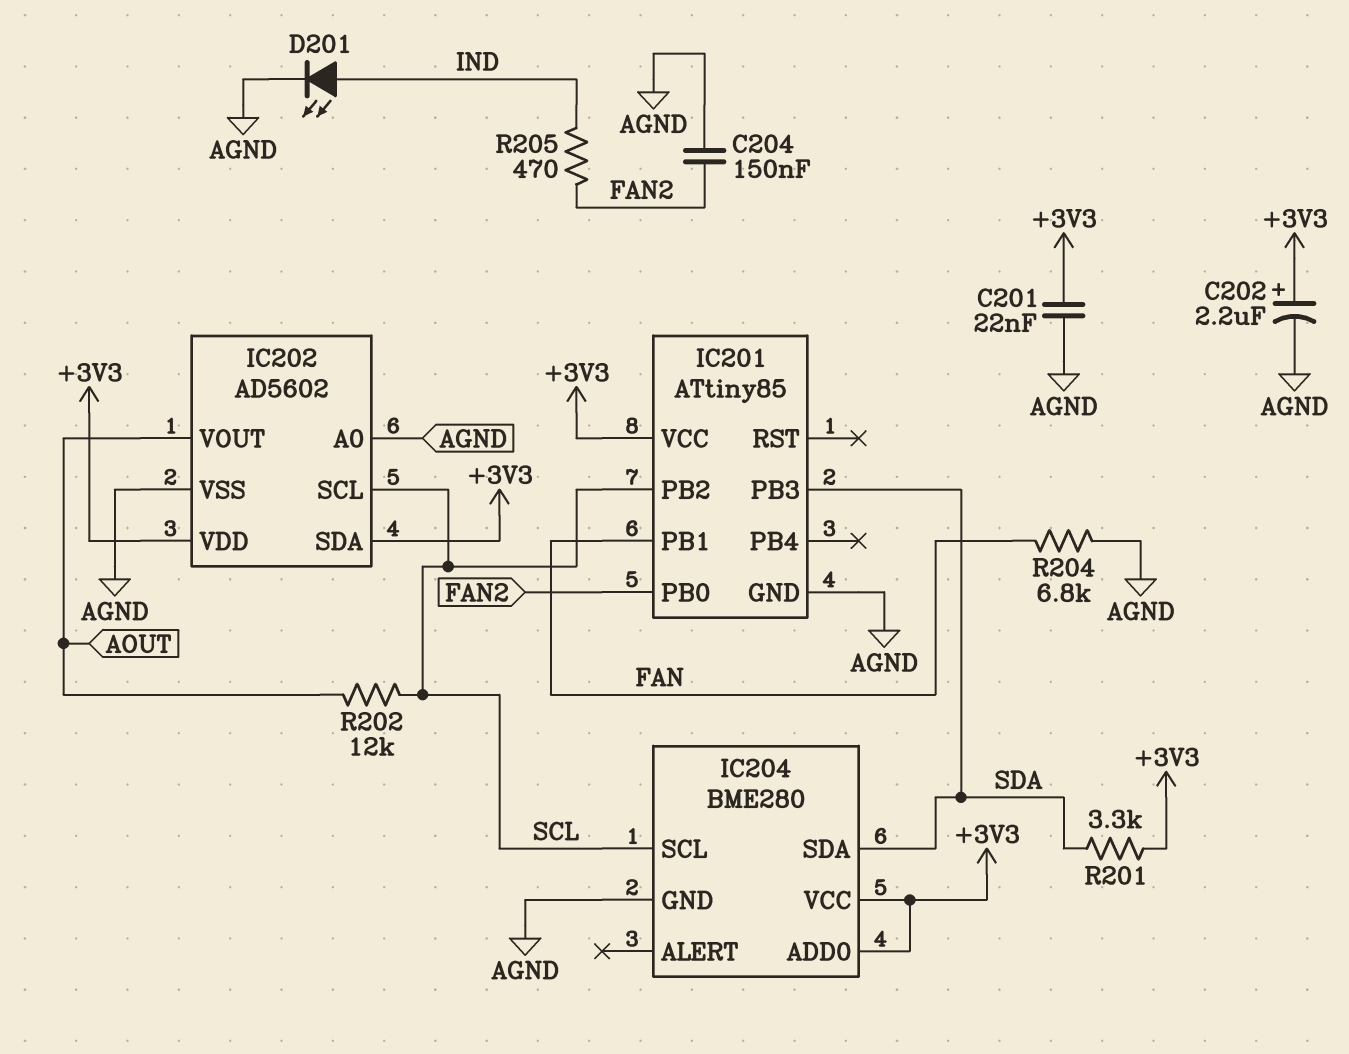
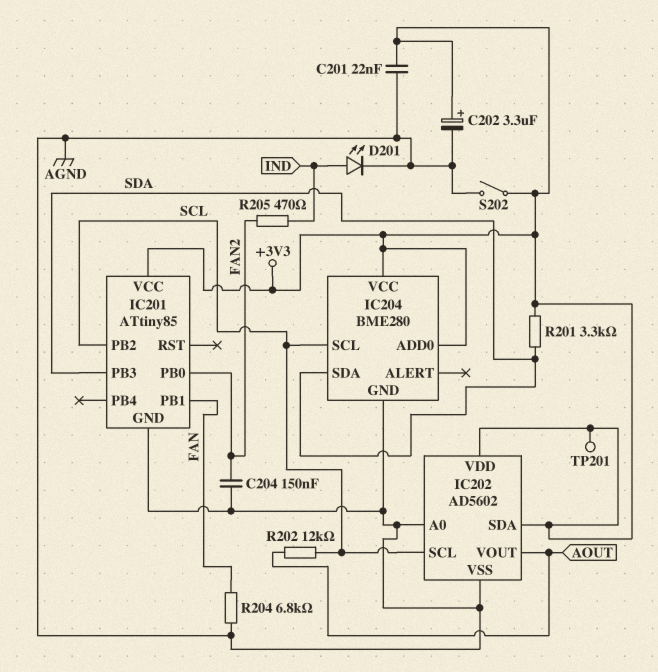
C202: 2.2uF (plus +3V3, minus AGND) -> 3.3uF (plus +3V3, minus AGND)
S202: none -> switch (+3V3, AGND)
TP201: none -> test point (+3V3)

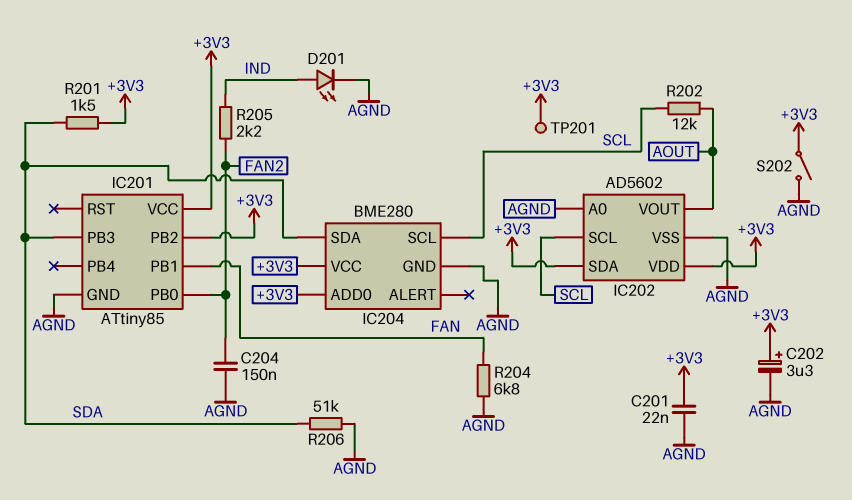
IC201 pin PB2: SCL -> +3V3
R201: 3.3k (+3V3, SDA) -> 1.5k (+3V3, SDA)
R205: 470 (FAN2, IND) -> 2.2k (FAN2, IND)
R206: none -> 51k (AGND, SDA)

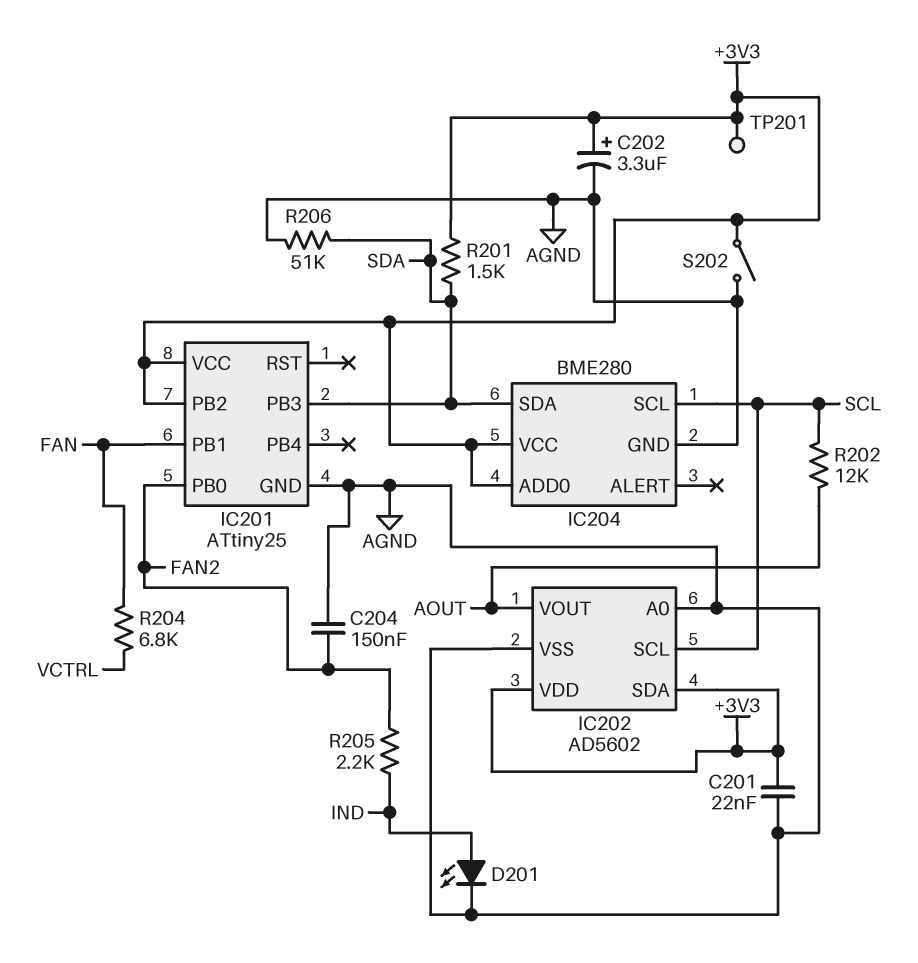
IC201: ATtiny85 -> ATtiny25
R204: 6.8k (AGND, FAN) -> 6.8k (FAN, VCTRL)

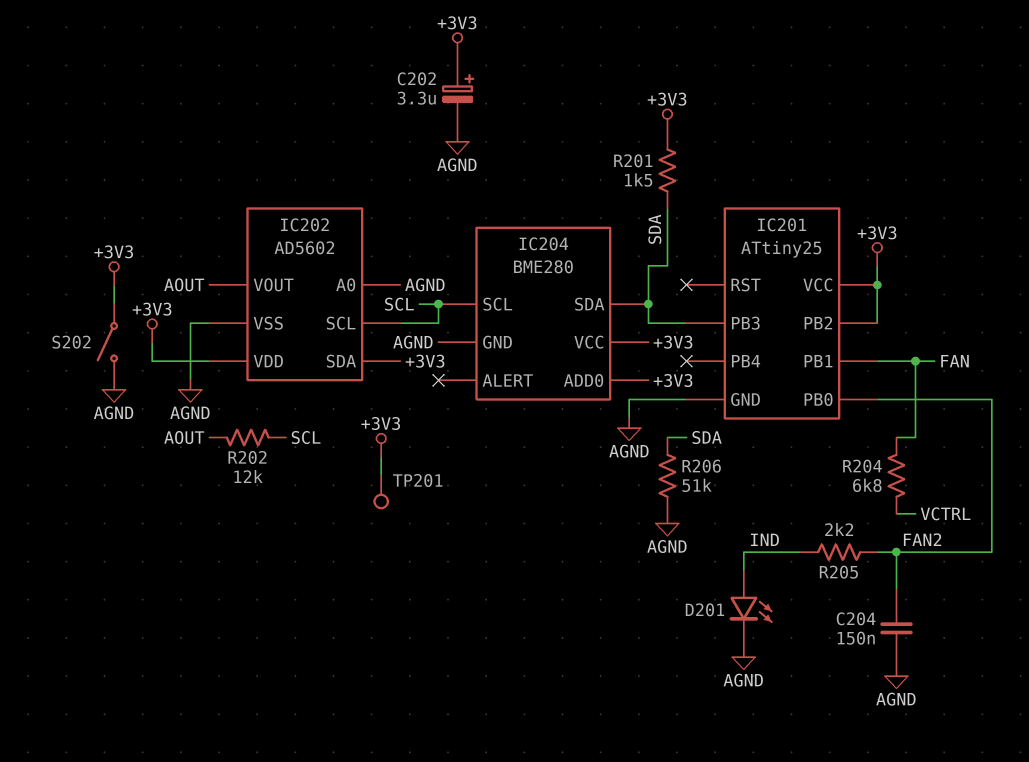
C201: 22nF (+3V3, AGND) -> none

